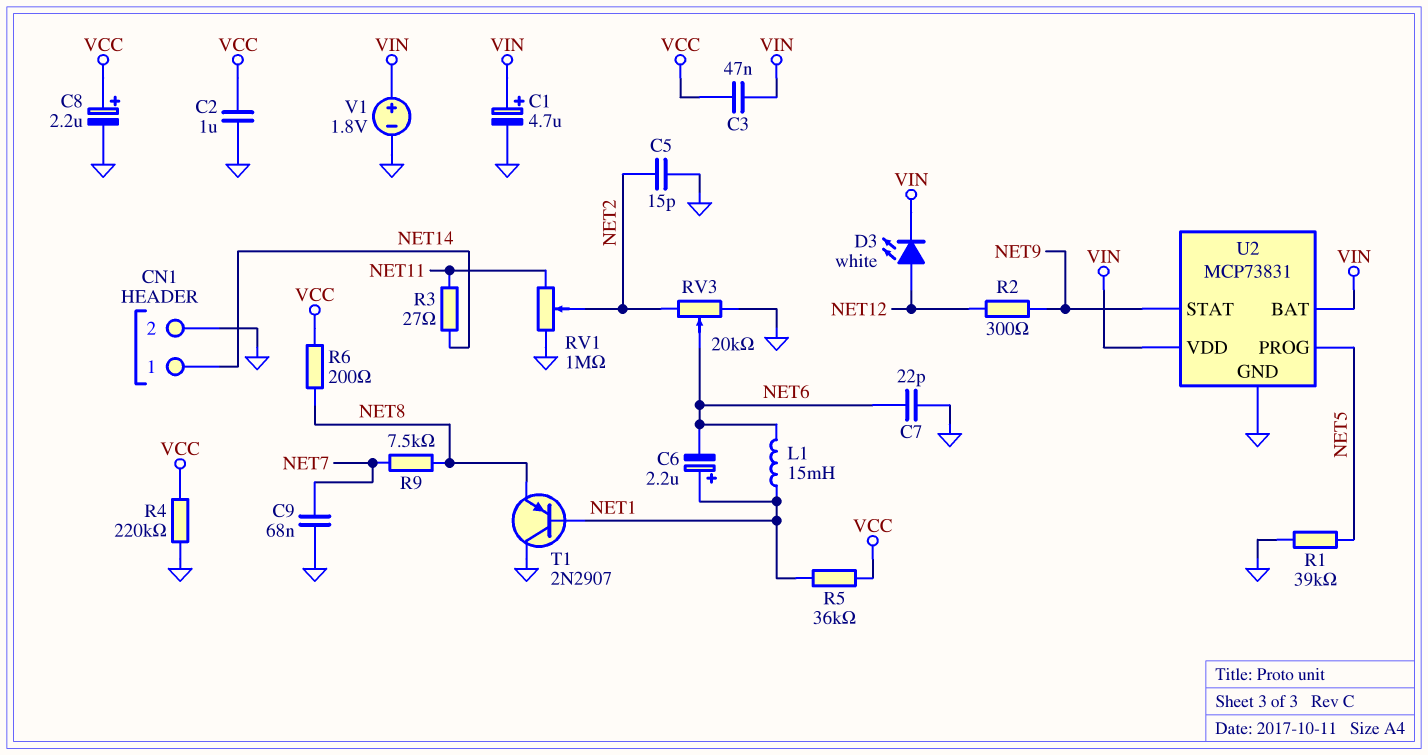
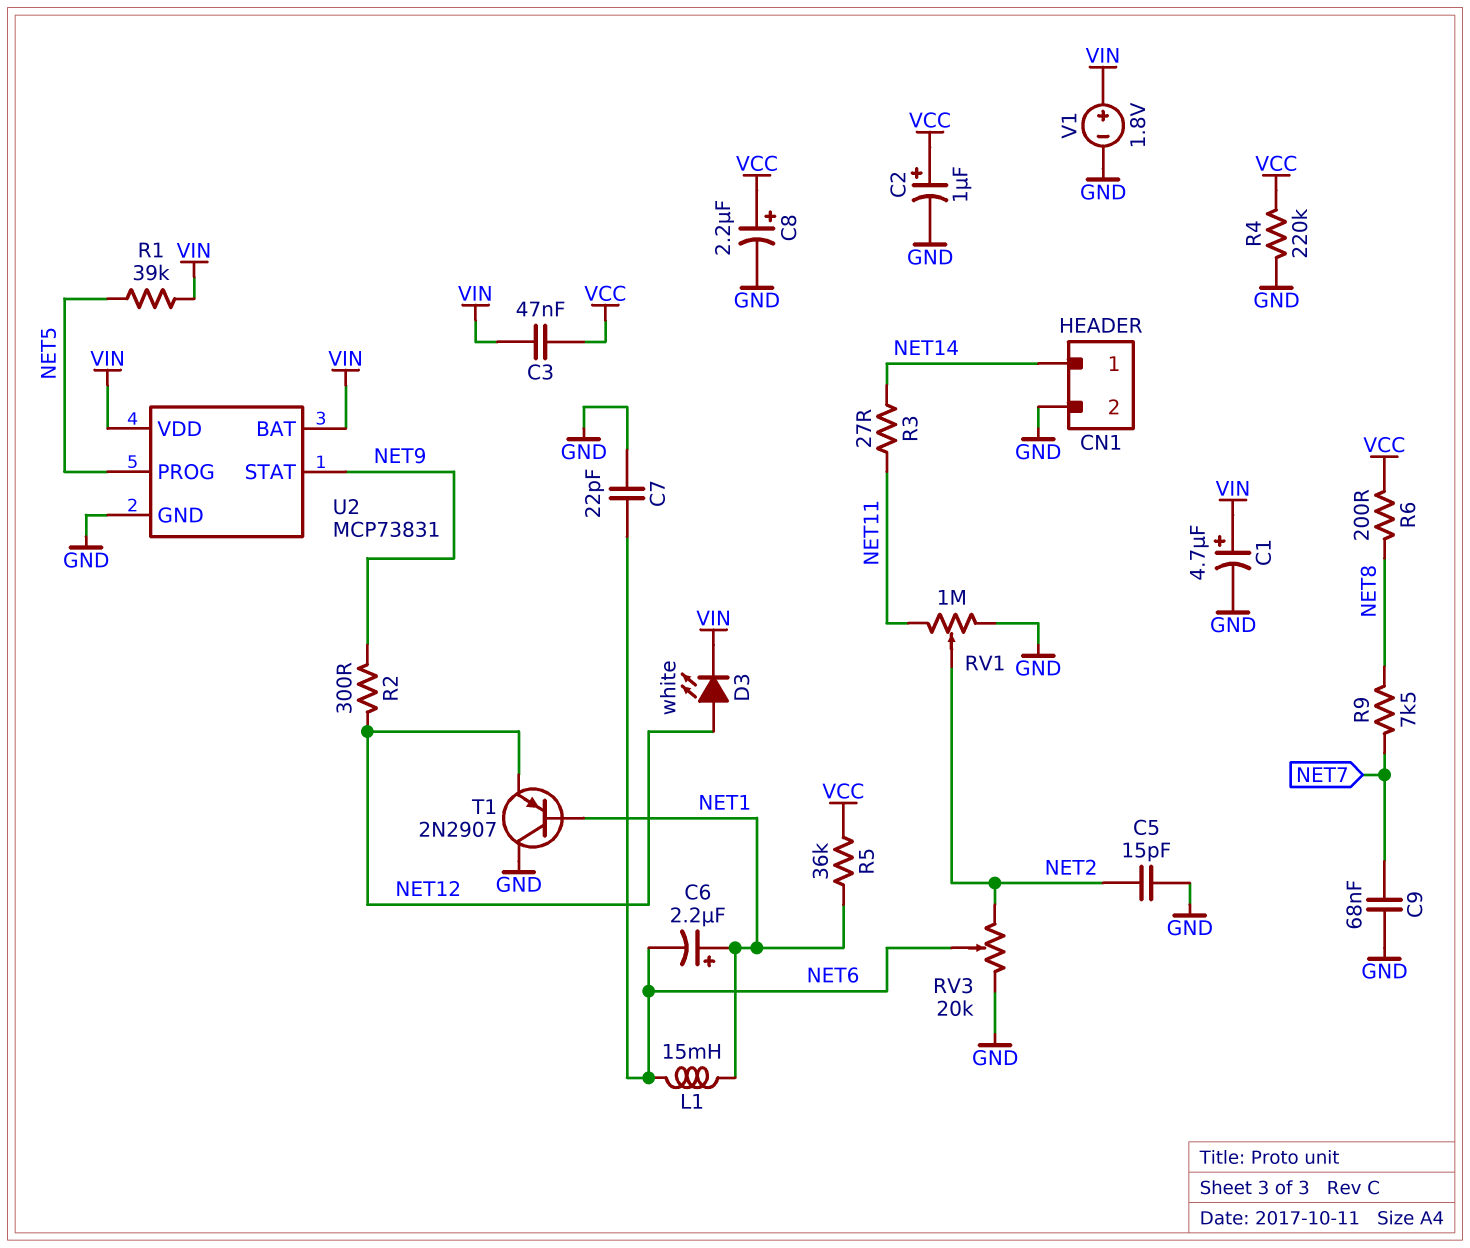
C2: 1uF (GND, VCC) -> 1uF (plus VCC, minus GND)
R1: 39k (GND, NET5) -> 39k (NET5, VIN)
T1: PNP 2N2907 (B NET1, C GND, E NET8) -> PNP 2N2907 (B NET1, C GND, E NET12)

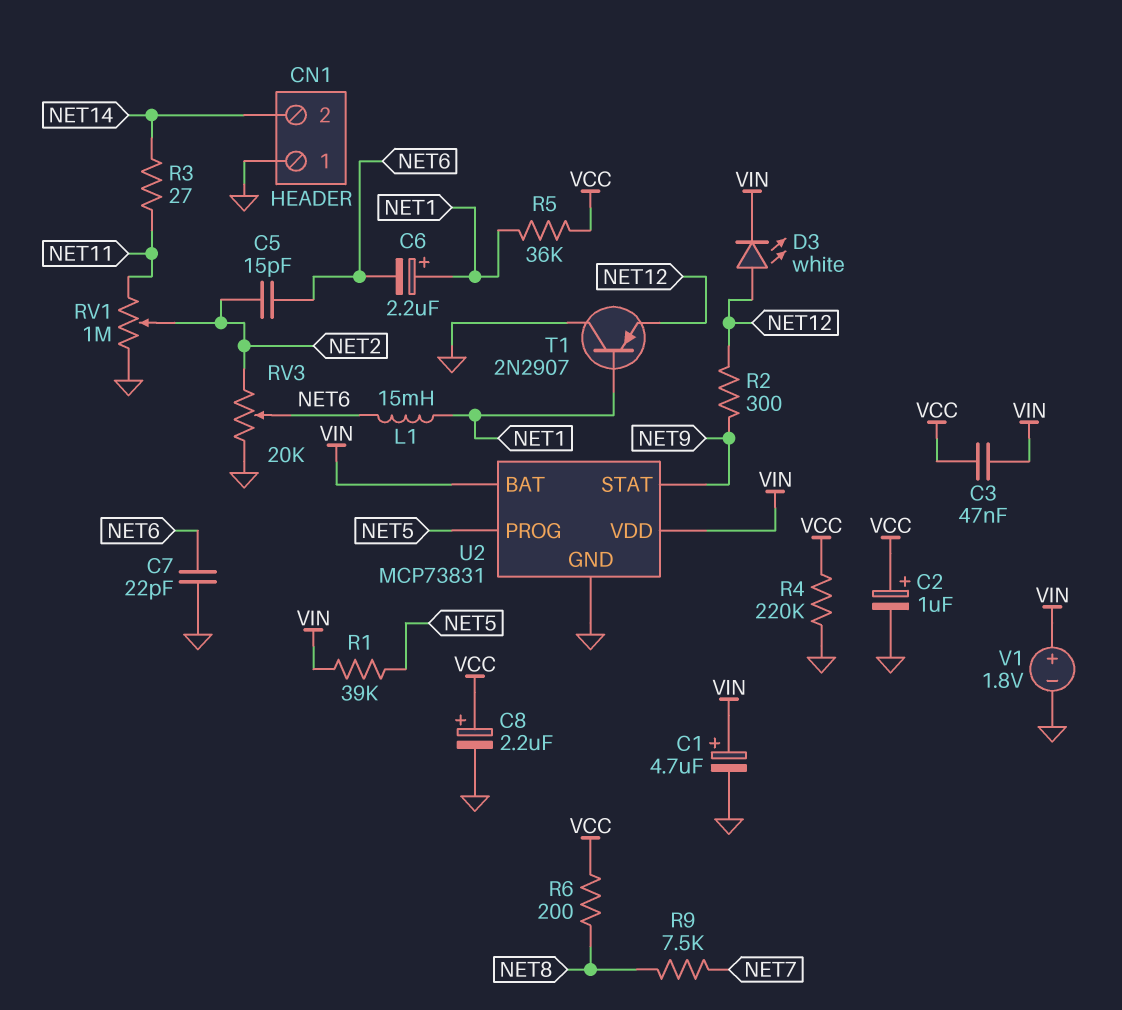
C5: 15pF (GND, NET2) -> 15pF (NET2, NET6)
C9: 68nF (GND, NET7) -> none
CN1 pin 1: NET14 -> GND
CN1 pin 2: GND -> NET14

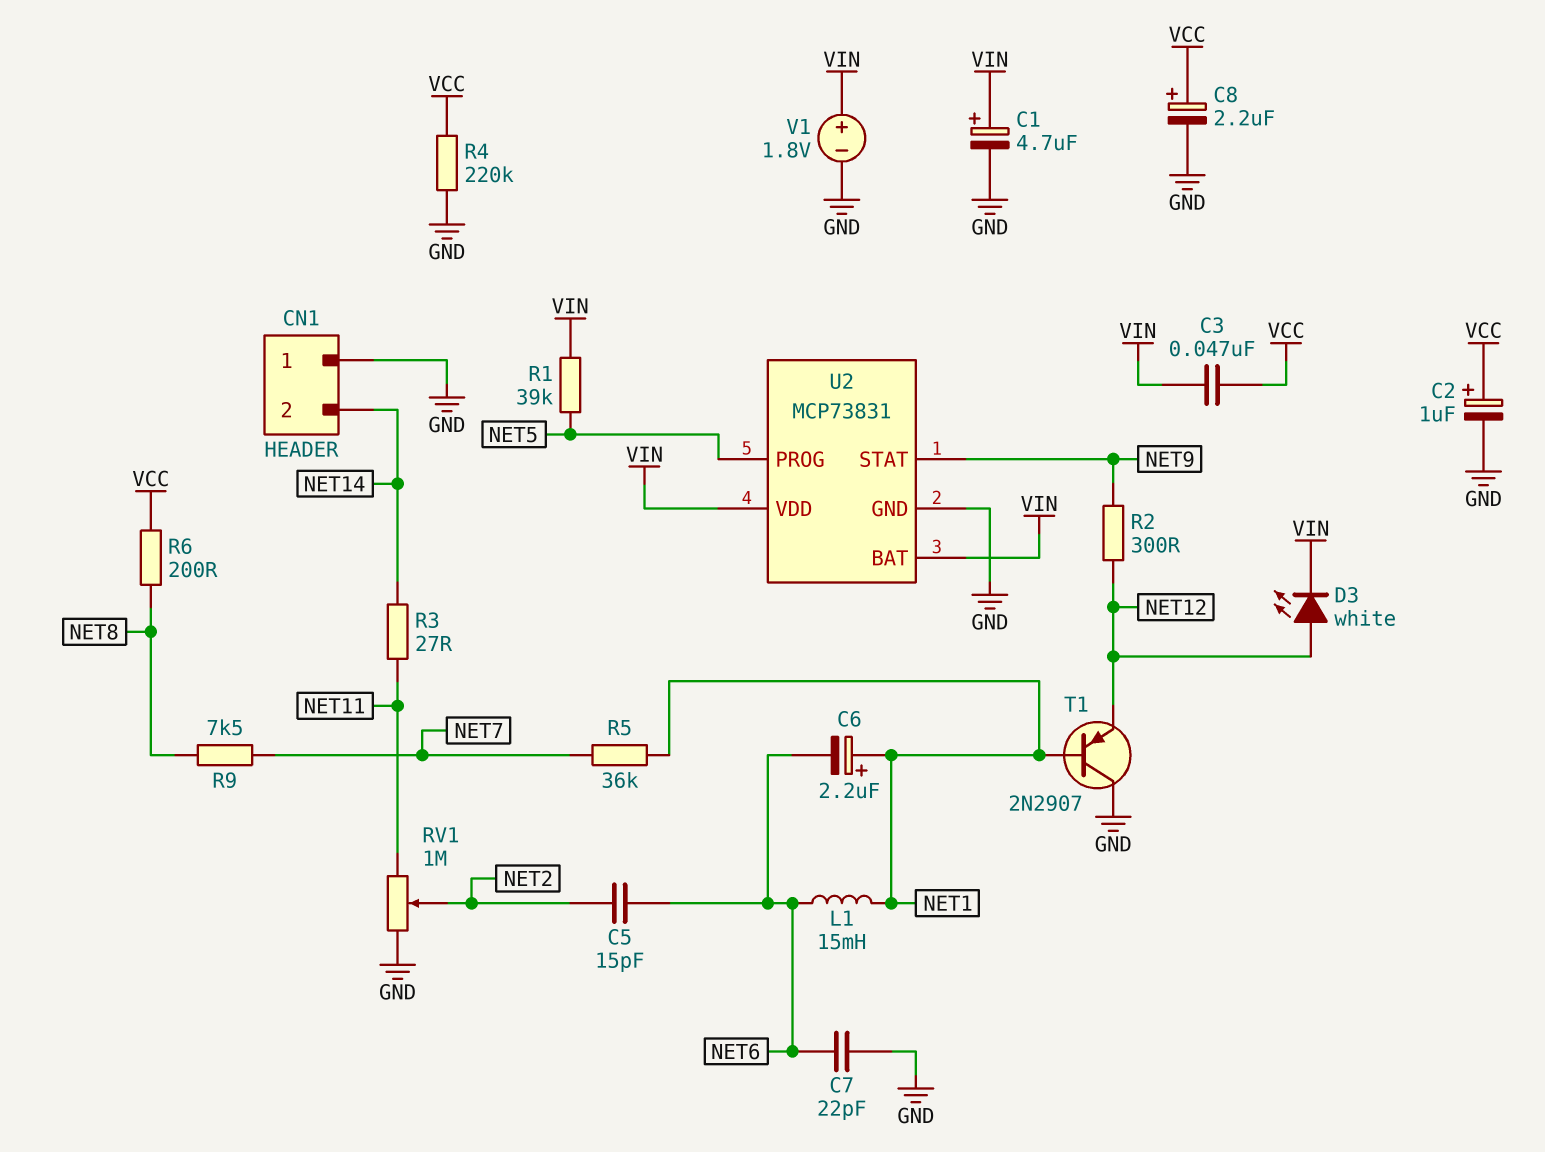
R5: 36k (NET1, VCC) -> 36k (NET1, NET7)
RV3: 20k (GND, NET2, wiper NET6) -> none

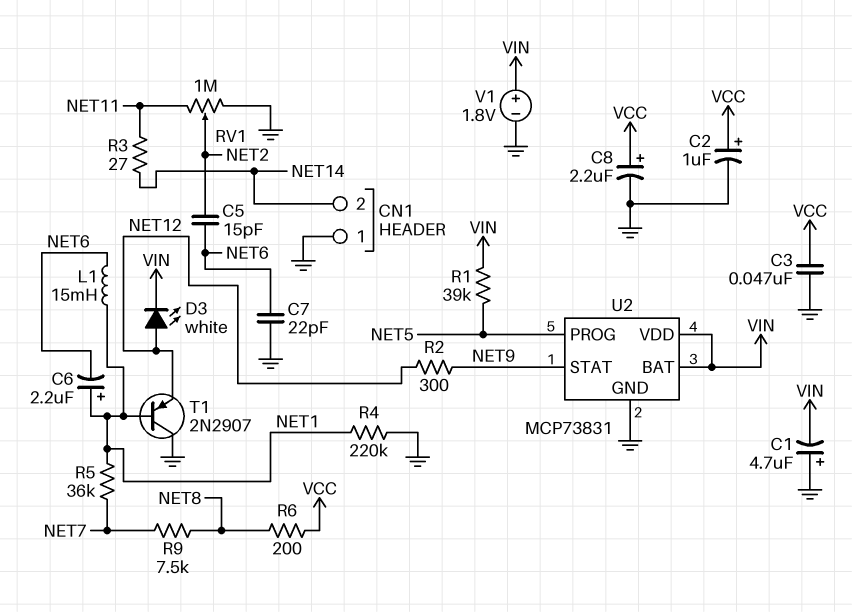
C1: 4.7uF (plus VIN, minus GND) -> 4.7uF (plus GND, minus VIN)
C3: 47nF (VCC, VIN) -> 47nF (GND, VCC)
R4: 220k (GND, VCC) -> 220k (GND, NET1)

